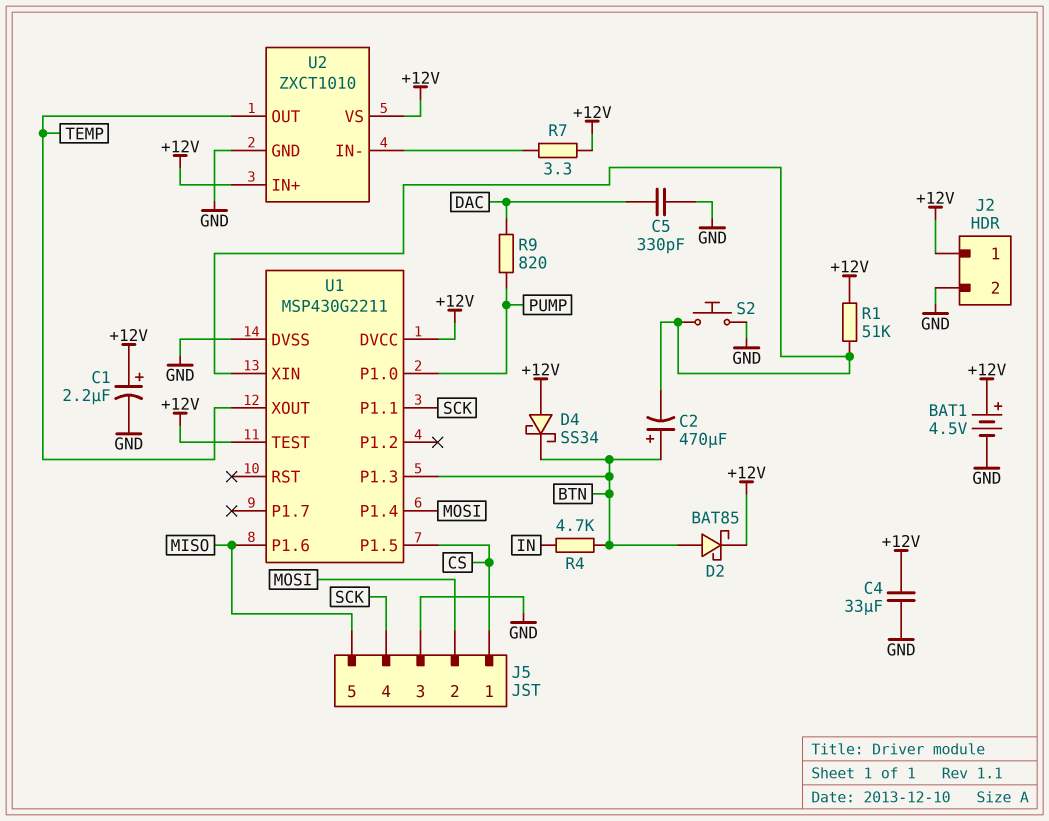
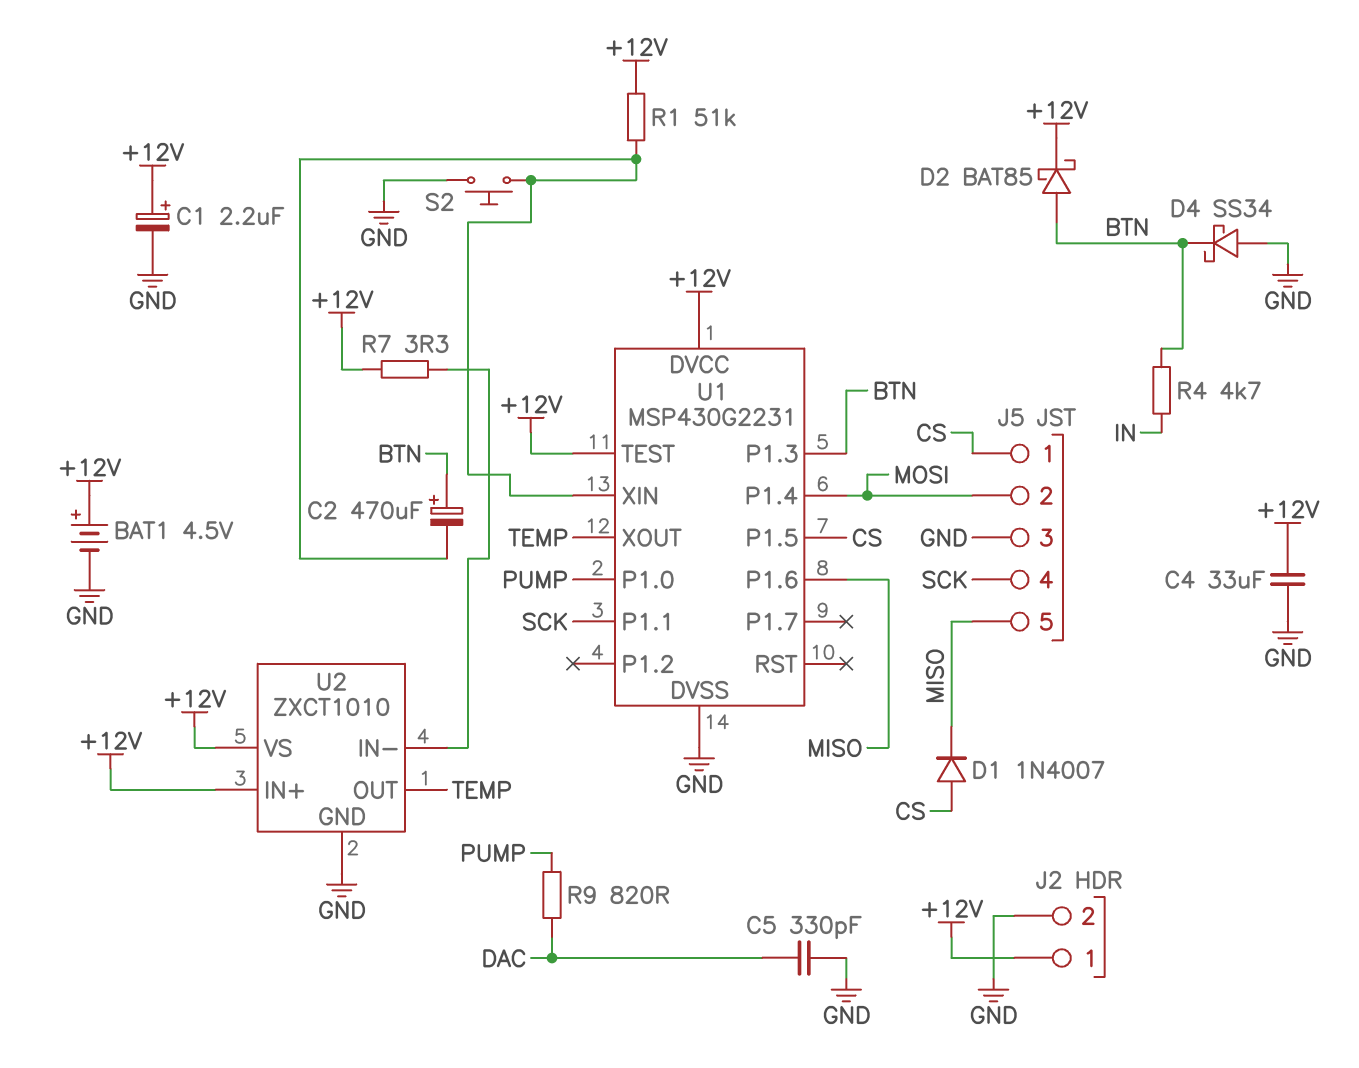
D1: none -> diode 1N4007 (A CS, K MISO)
D4: schottky SS34 (A +12V, K BTN) -> schottky SS34 (A GND, K BTN)
U1: MSP430G2211 -> MSP430G2231

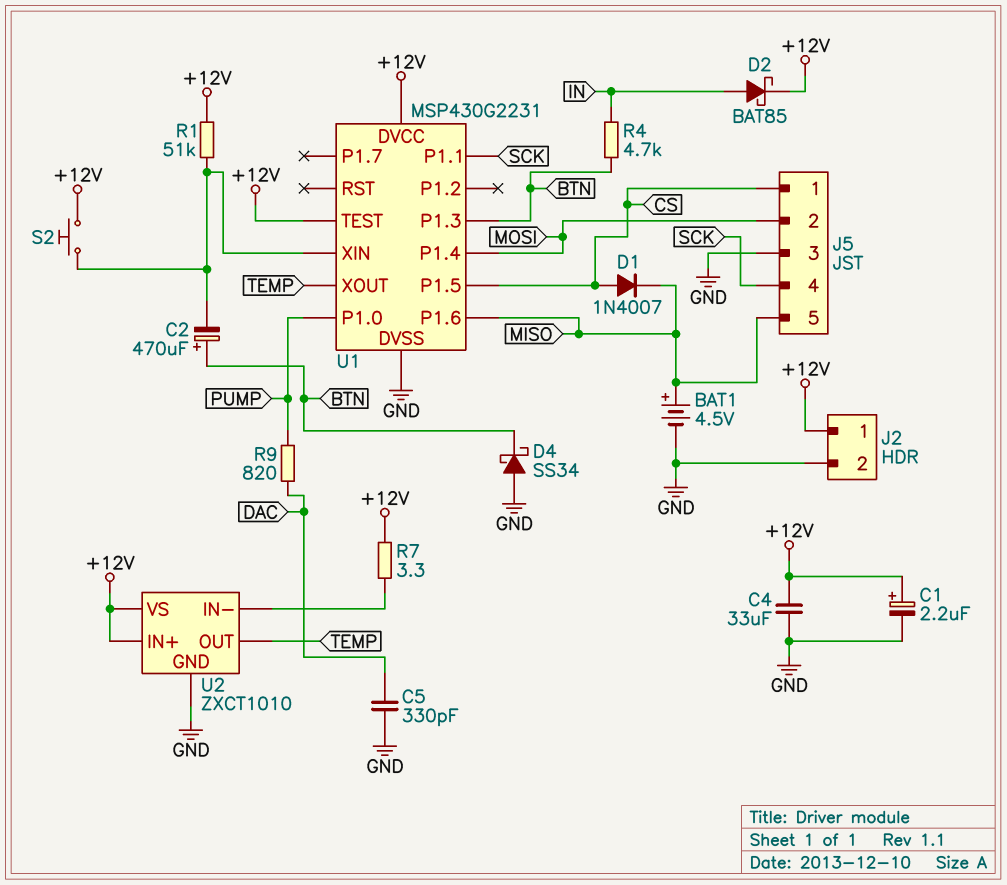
BAT1: 4.5V (plus +12V, minus GND) -> 4.5V (plus MISO, minus GND)
D2: schottky BAT85 (A BTN, K +12V) -> schottky BAT85 (A IN, K +12V)
S2: button (GND, U1/XIN) -> button (+12V, U1/XIN)

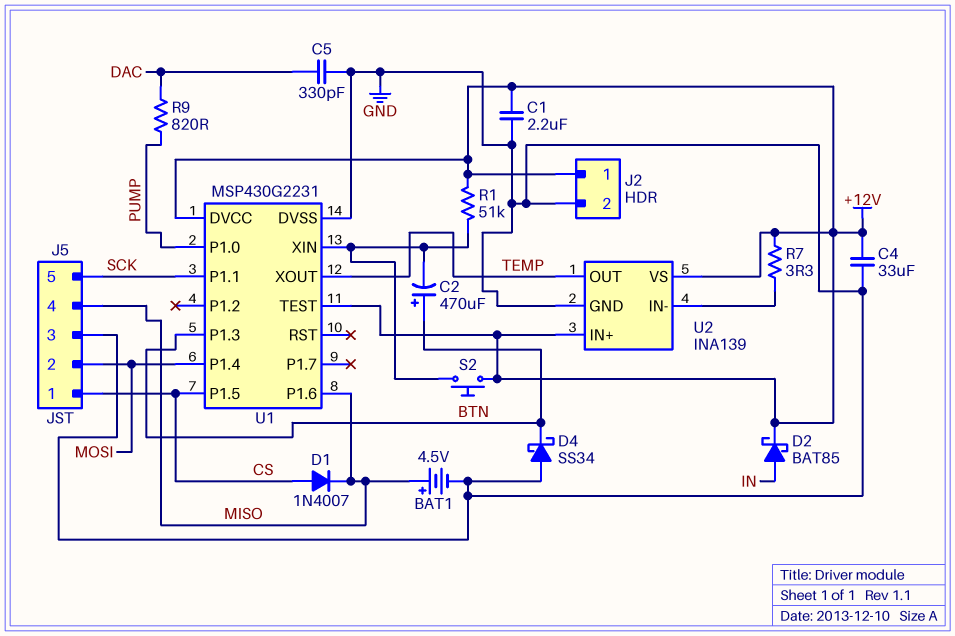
C1: 2.2uF (plus +12V, minus GND) -> 2.2uF (+12V, GND)
J5 pin 4: SCK -> MISO
J5 pin 5: MISO -> SCK
R4: 4.7k (BTN, IN) -> none
U2: ZXCT1010 -> INA139

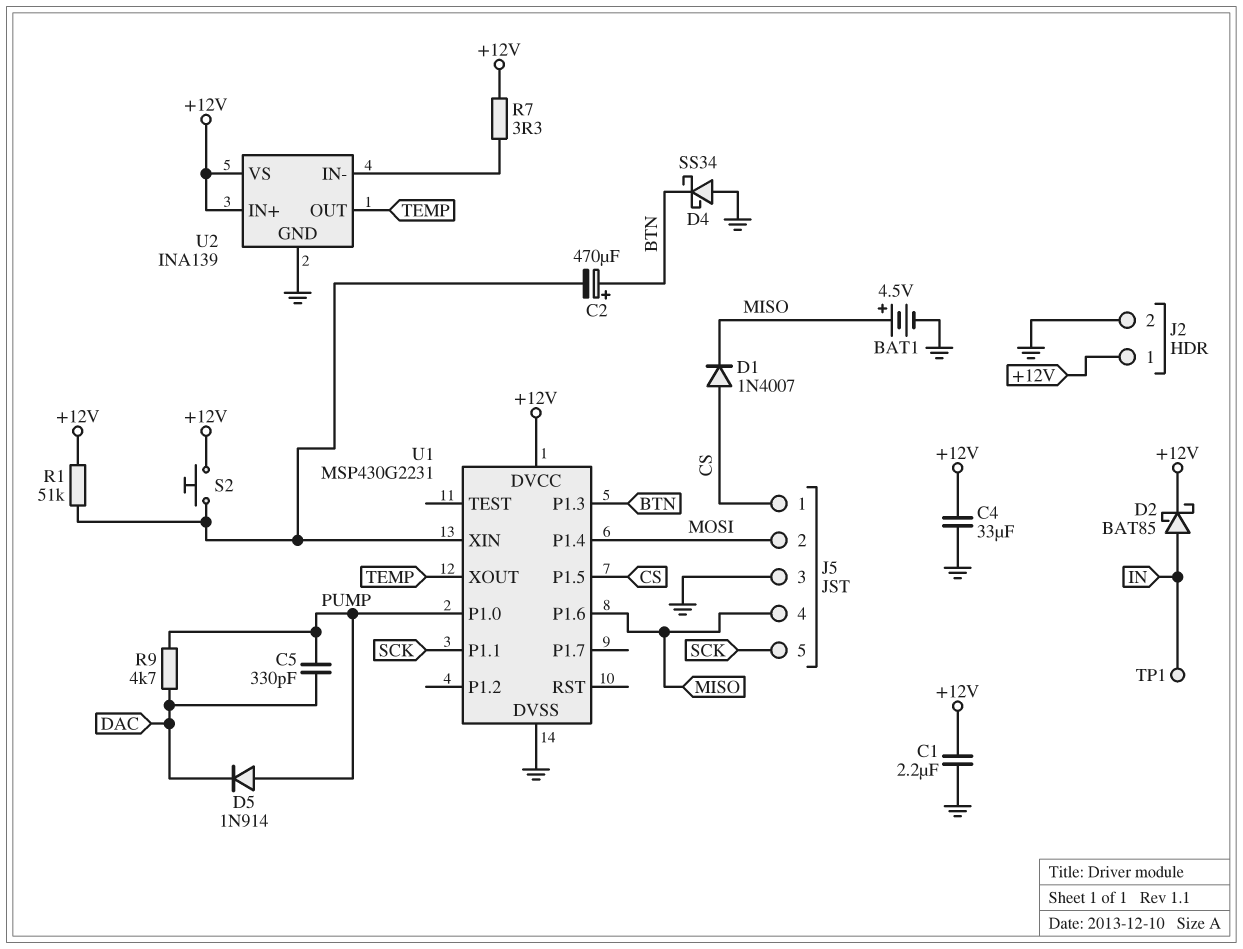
C5: 330pF (DAC, GND) -> 330pF (DAC, PUMP)
D5: none -> diode 1N914 (A PUMP, K DAC)
R9: 820 (DAC, PUMP) -> 4.7k (DAC, PUMP)
TP1: none -> test point (IN)
U1 pin TEST: +12V -> none

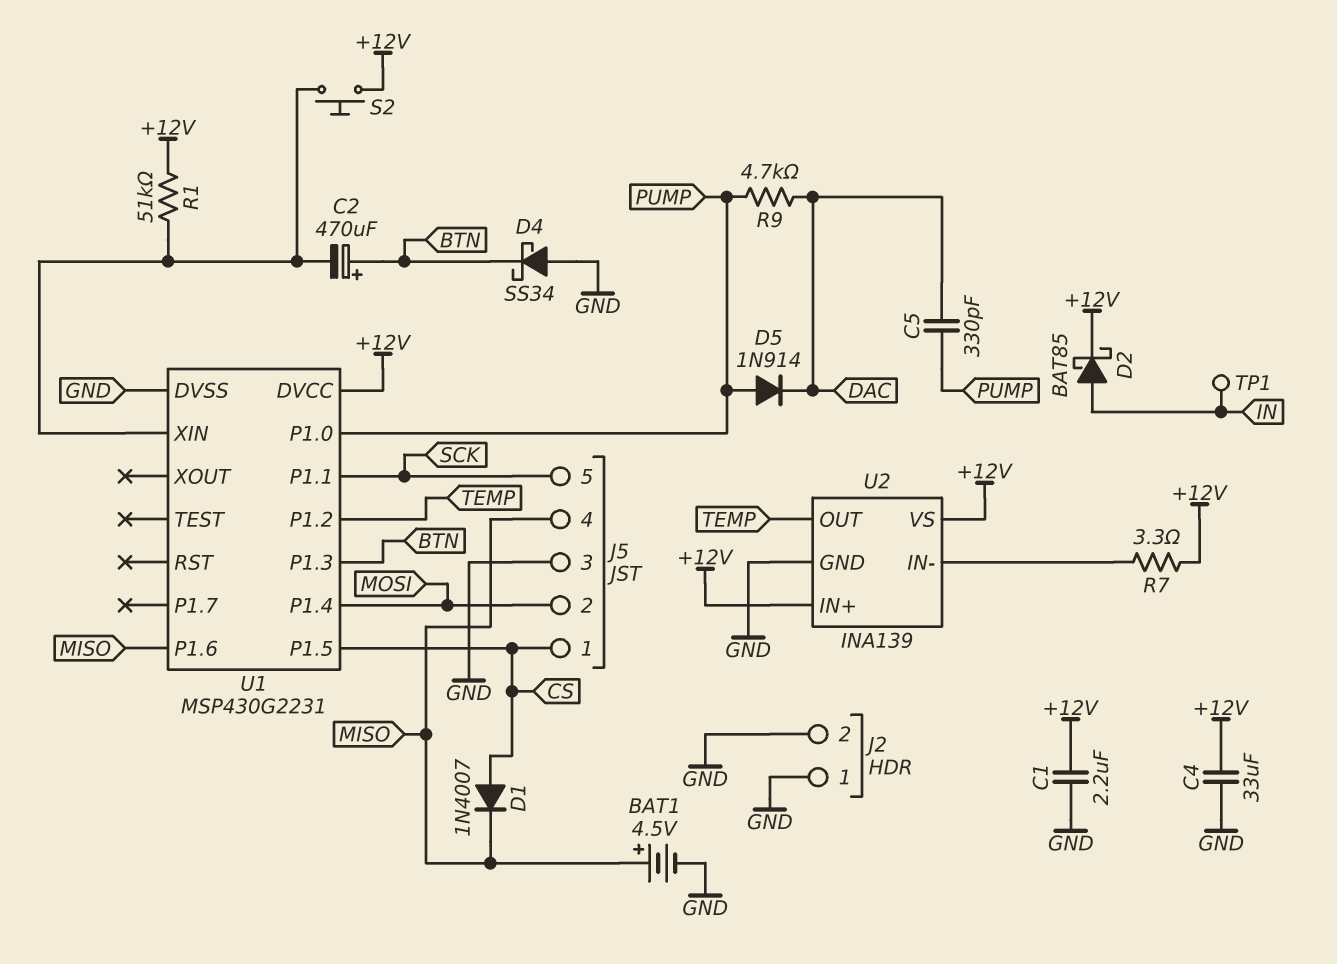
J2 pin 1: +12V -> GND
U1 pin P1.2: none -> TEMP
U1 pin XOUT: TEMP -> none

